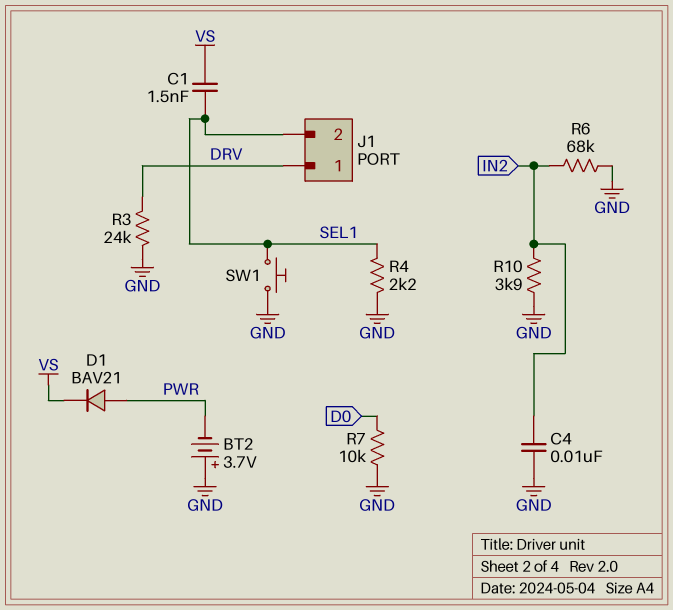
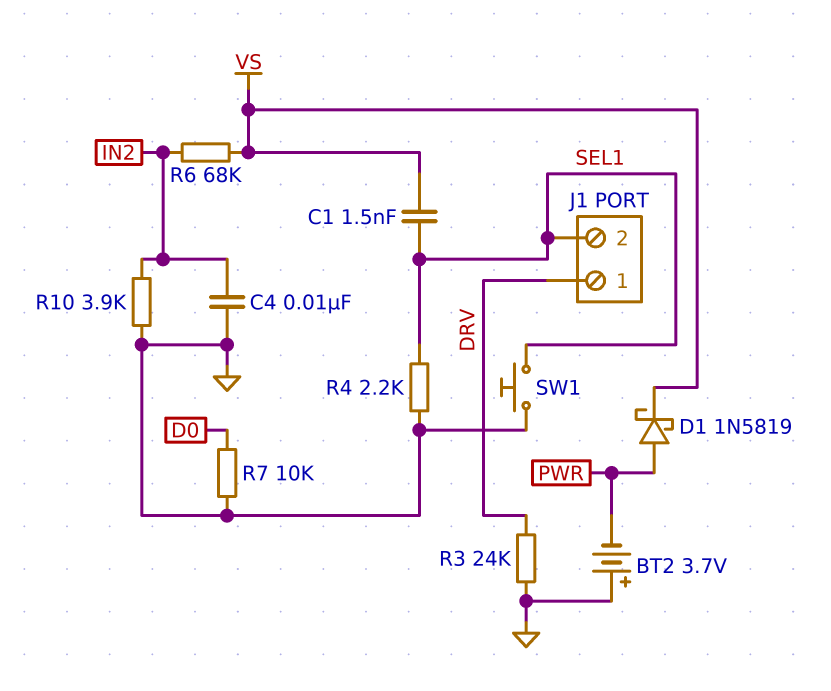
D1: diode BAV21 (A PWR, K VS) -> schottky 1N5819 (A PWR, K VS)
R6: 68k (GND, IN2) -> 68k (IN2, VS)

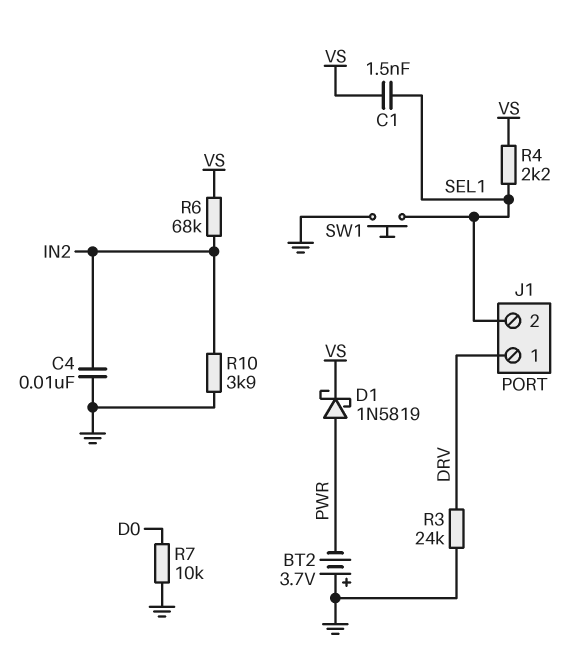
R4: 2.2k (GND, SEL1) -> 2.2k (SEL1, VS)

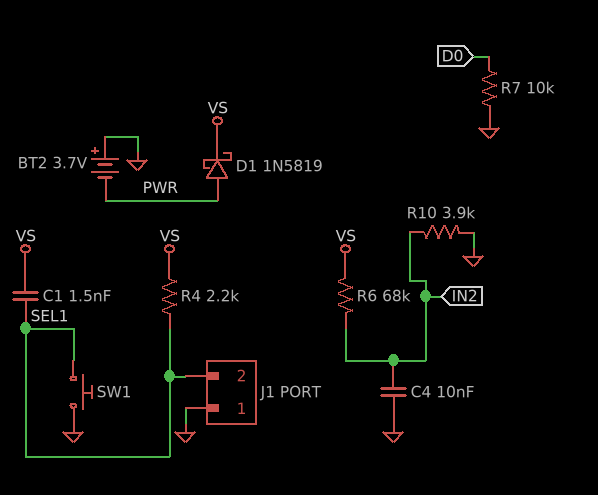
J1 pin 1: DRV -> GND
R3: 24k (DRV, GND) -> none

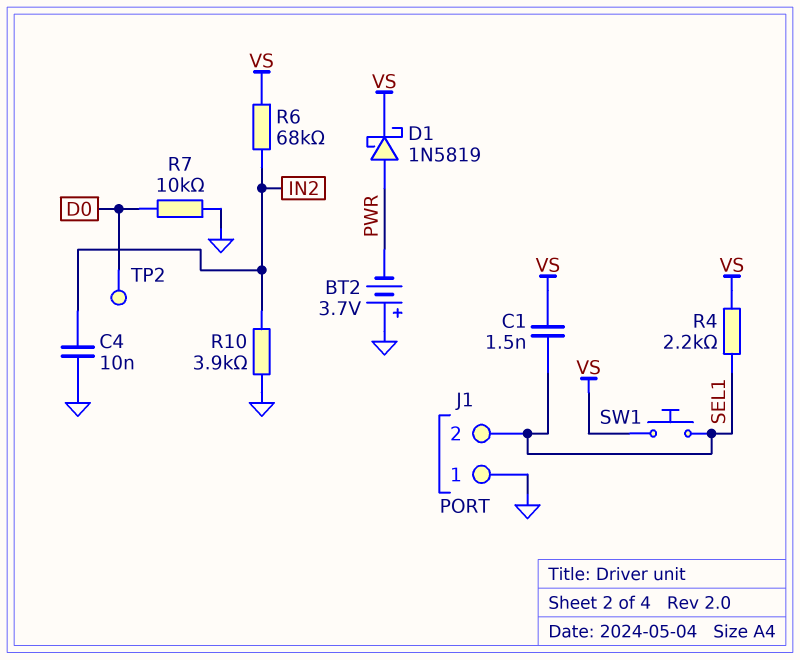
SW1: button (GND, SEL1) -> button (SEL1, VS)
TP2: none -> test point (D0)

